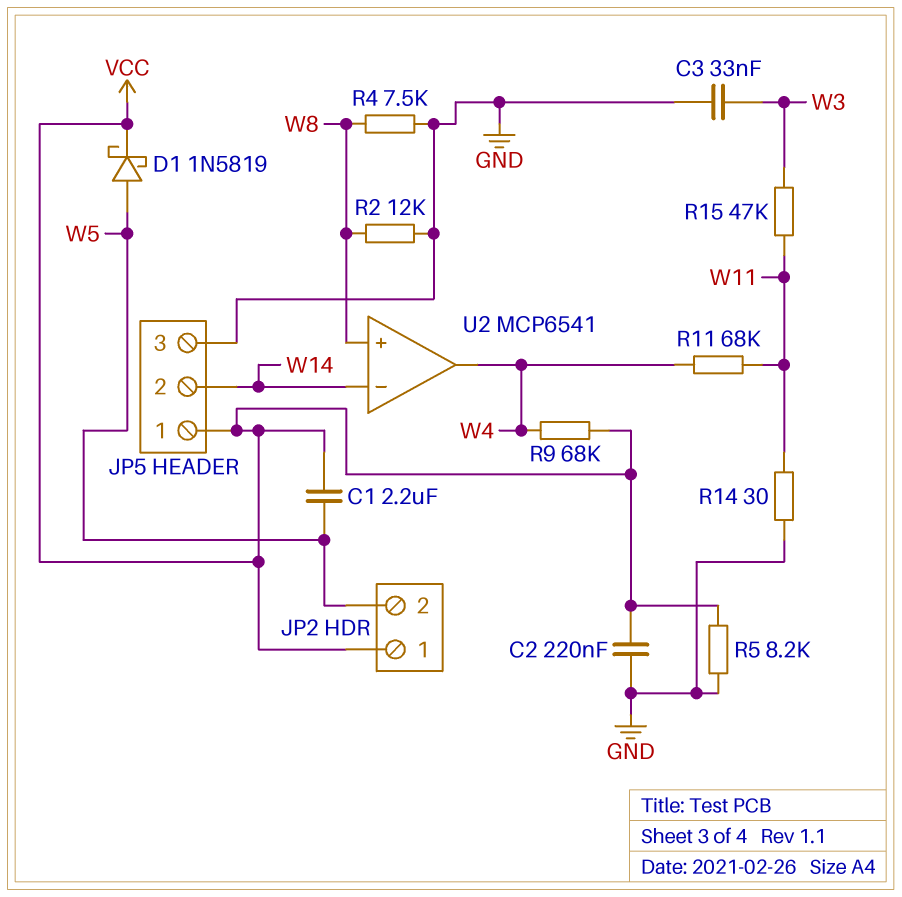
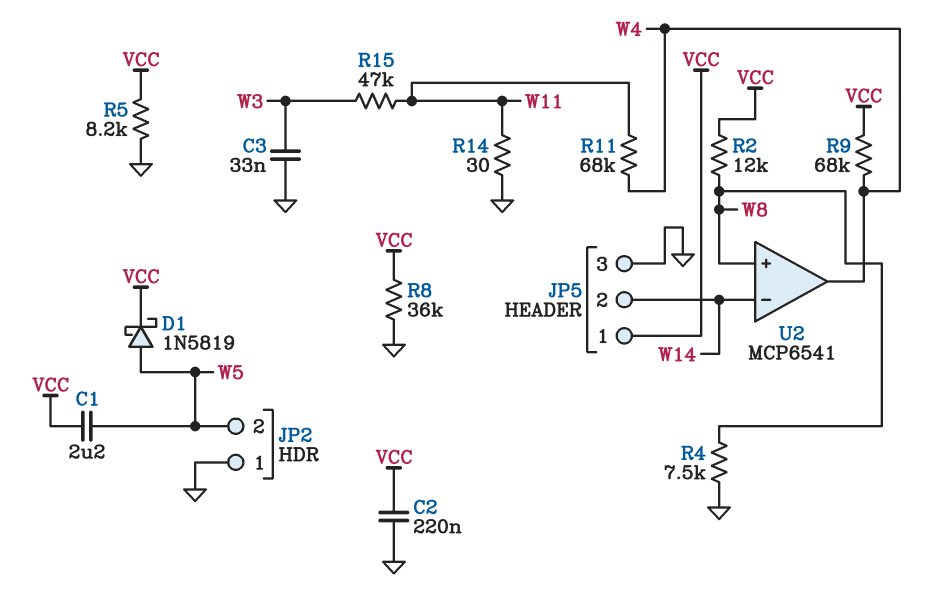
JP2 pin 1: VCC -> GND
R2: 12k (GND, W8) -> 12k (VCC, W8)
R8: none -> 36k (GND, VCC)

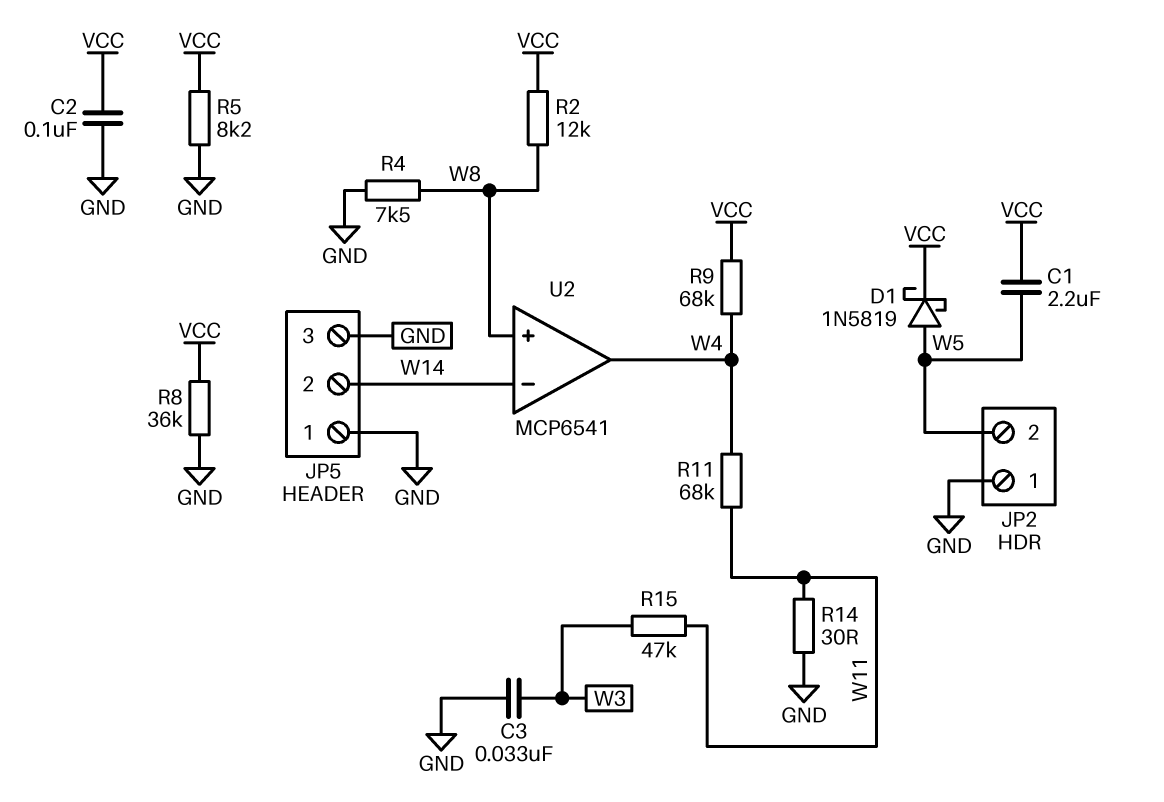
C2: 220nF (GND, VCC) -> 100nF (GND, VCC)
JP5 pin 1: VCC -> GND

